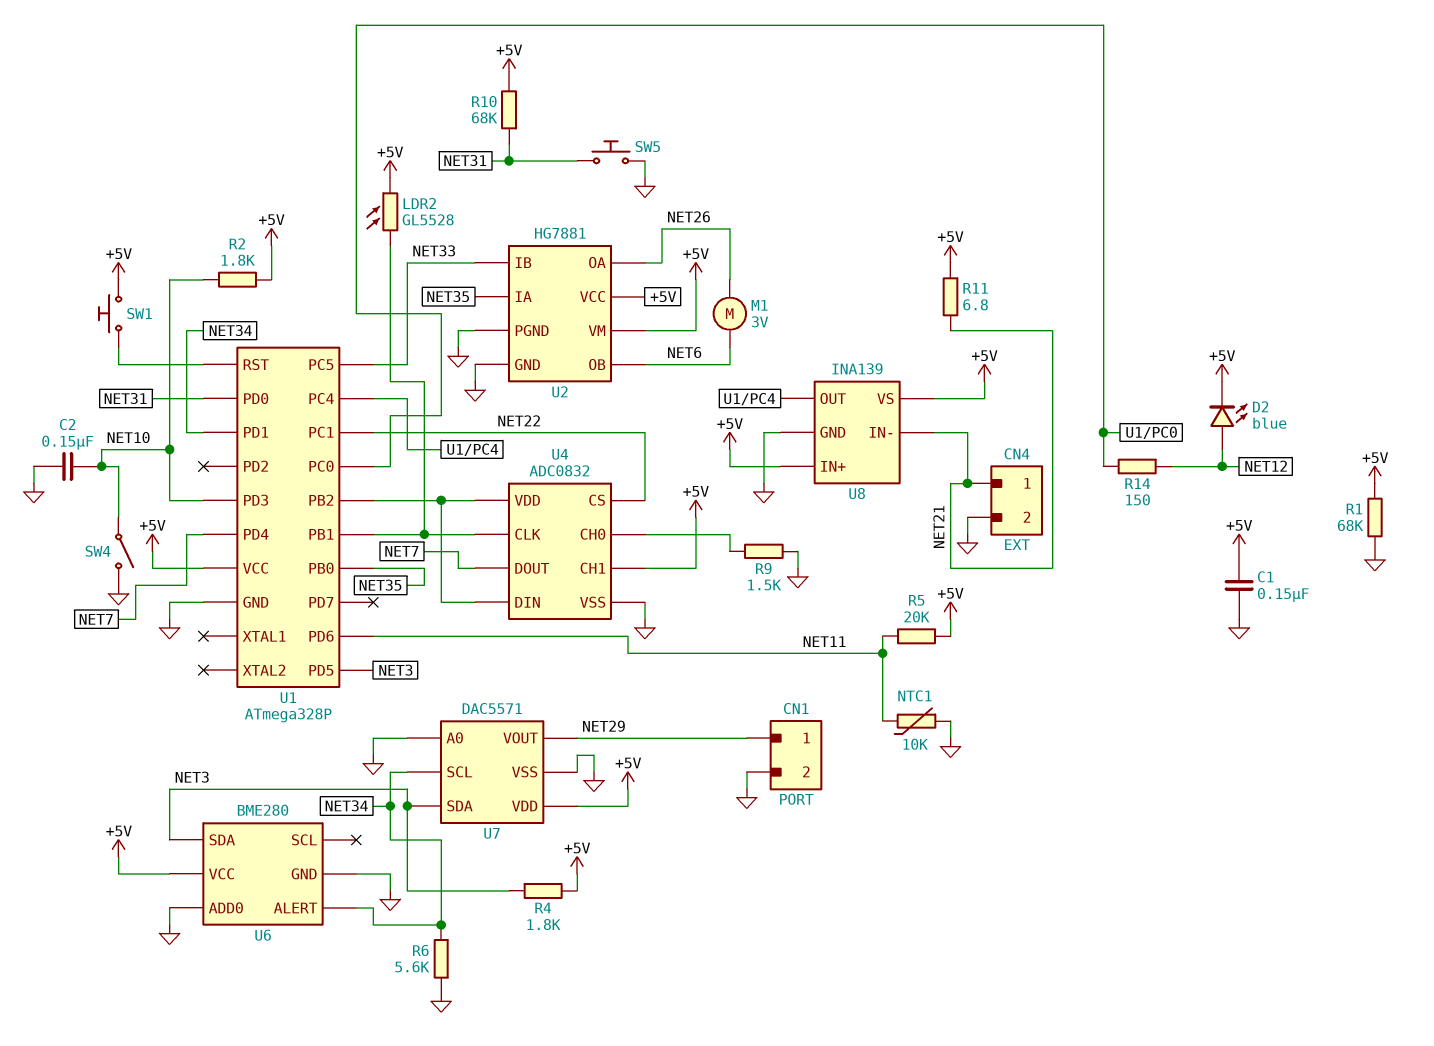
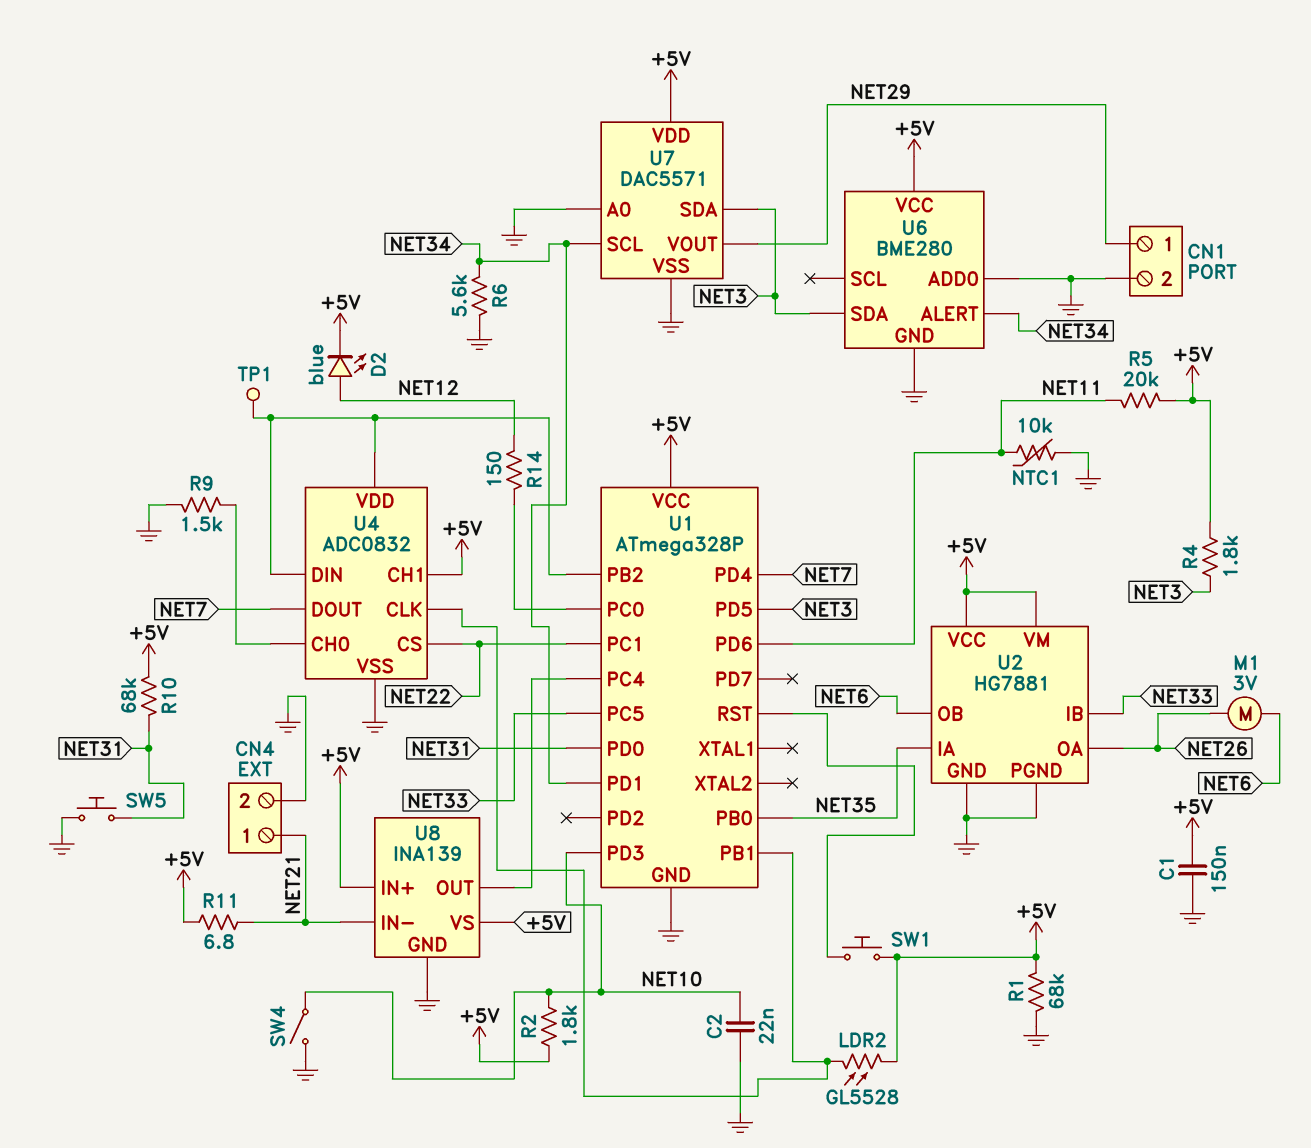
C2: 150nF (GND, NET10) -> 22nF (GND, NET10)
TP1: none -> test point (U1/PB2)

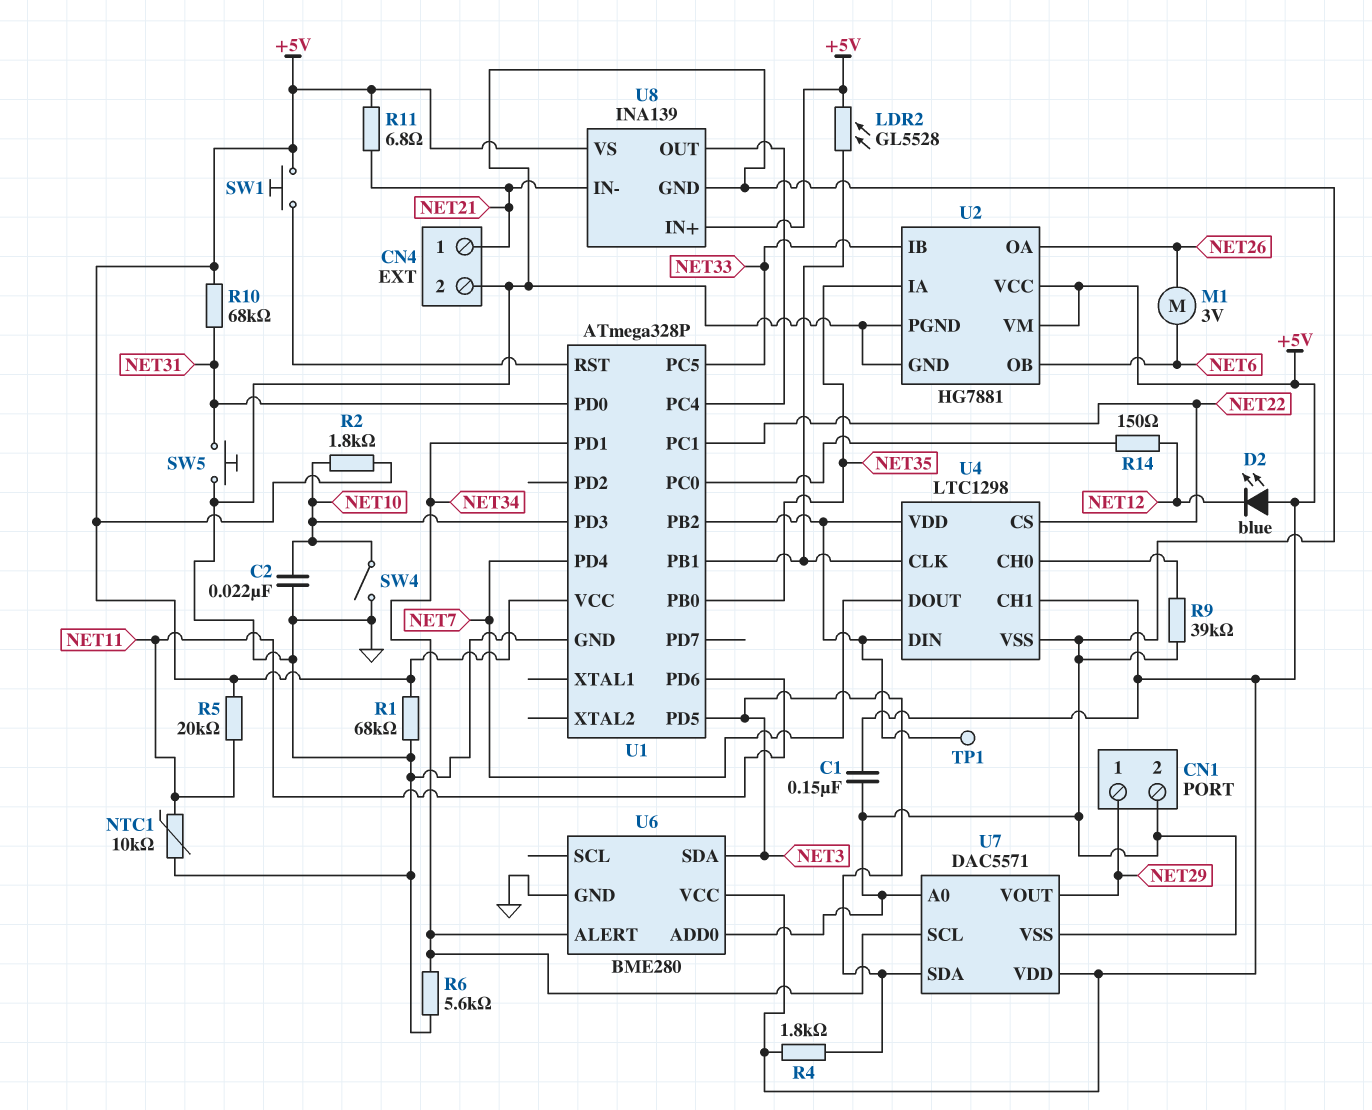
D2: LED blue (A NET12, K +5V) -> LED blue (A +5V, K NET12)
R9: 1.5k (GND, U4/CH0) -> 39k (GND, U4/CH0)
U4: ADC0832 -> LTC1298

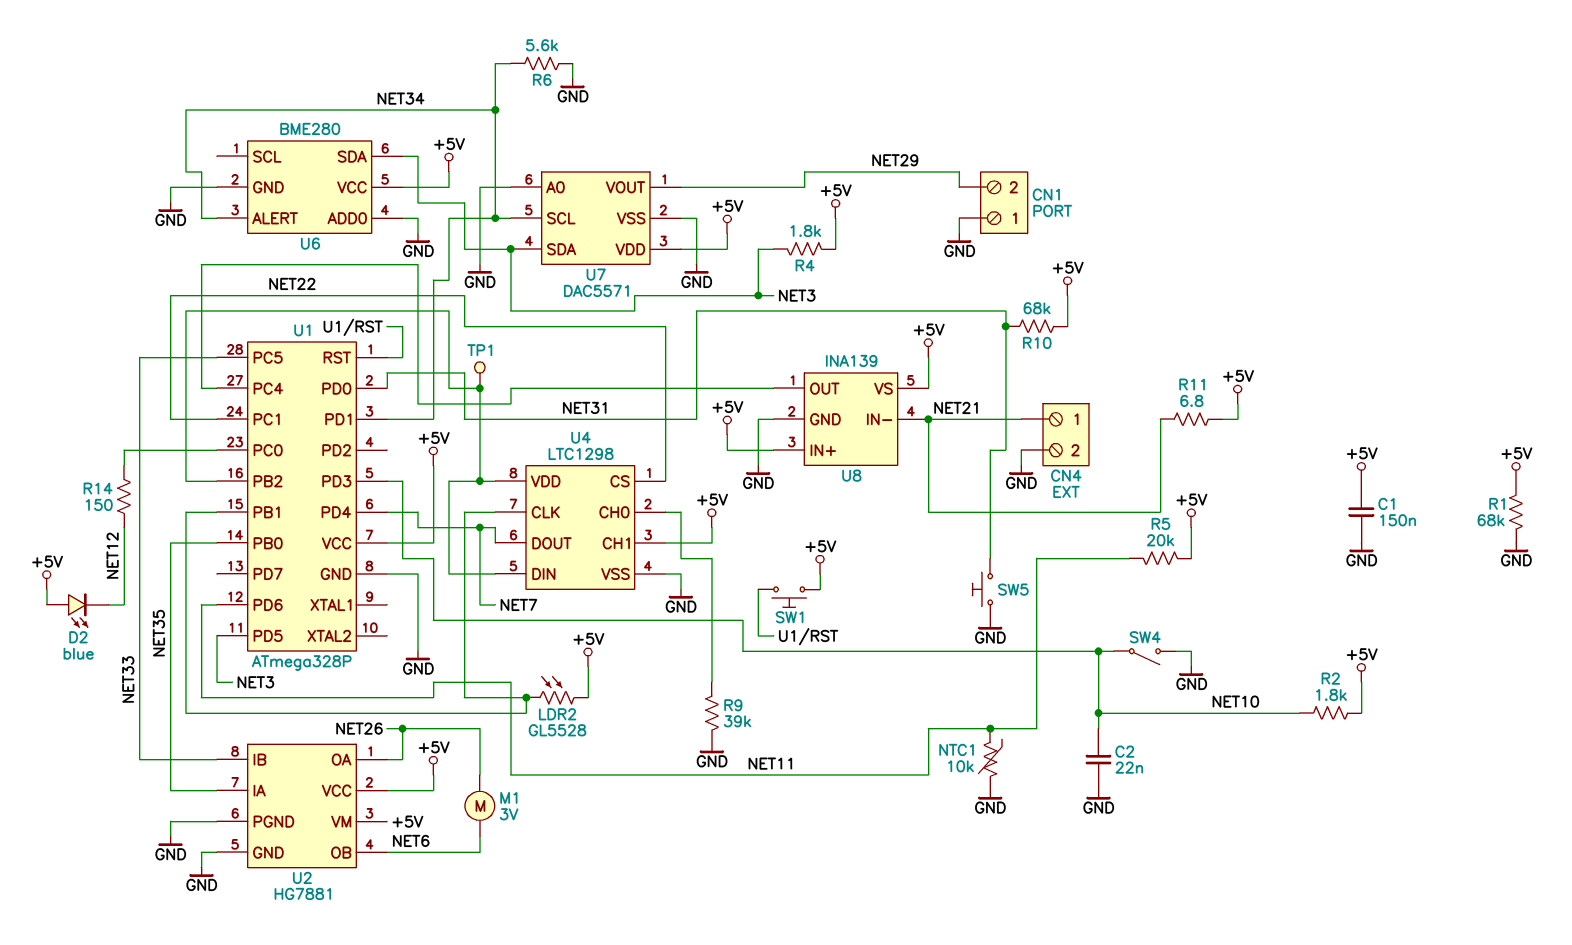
CN1 pin 1: NET29 -> GND
CN1 pin 2: GND -> NET29

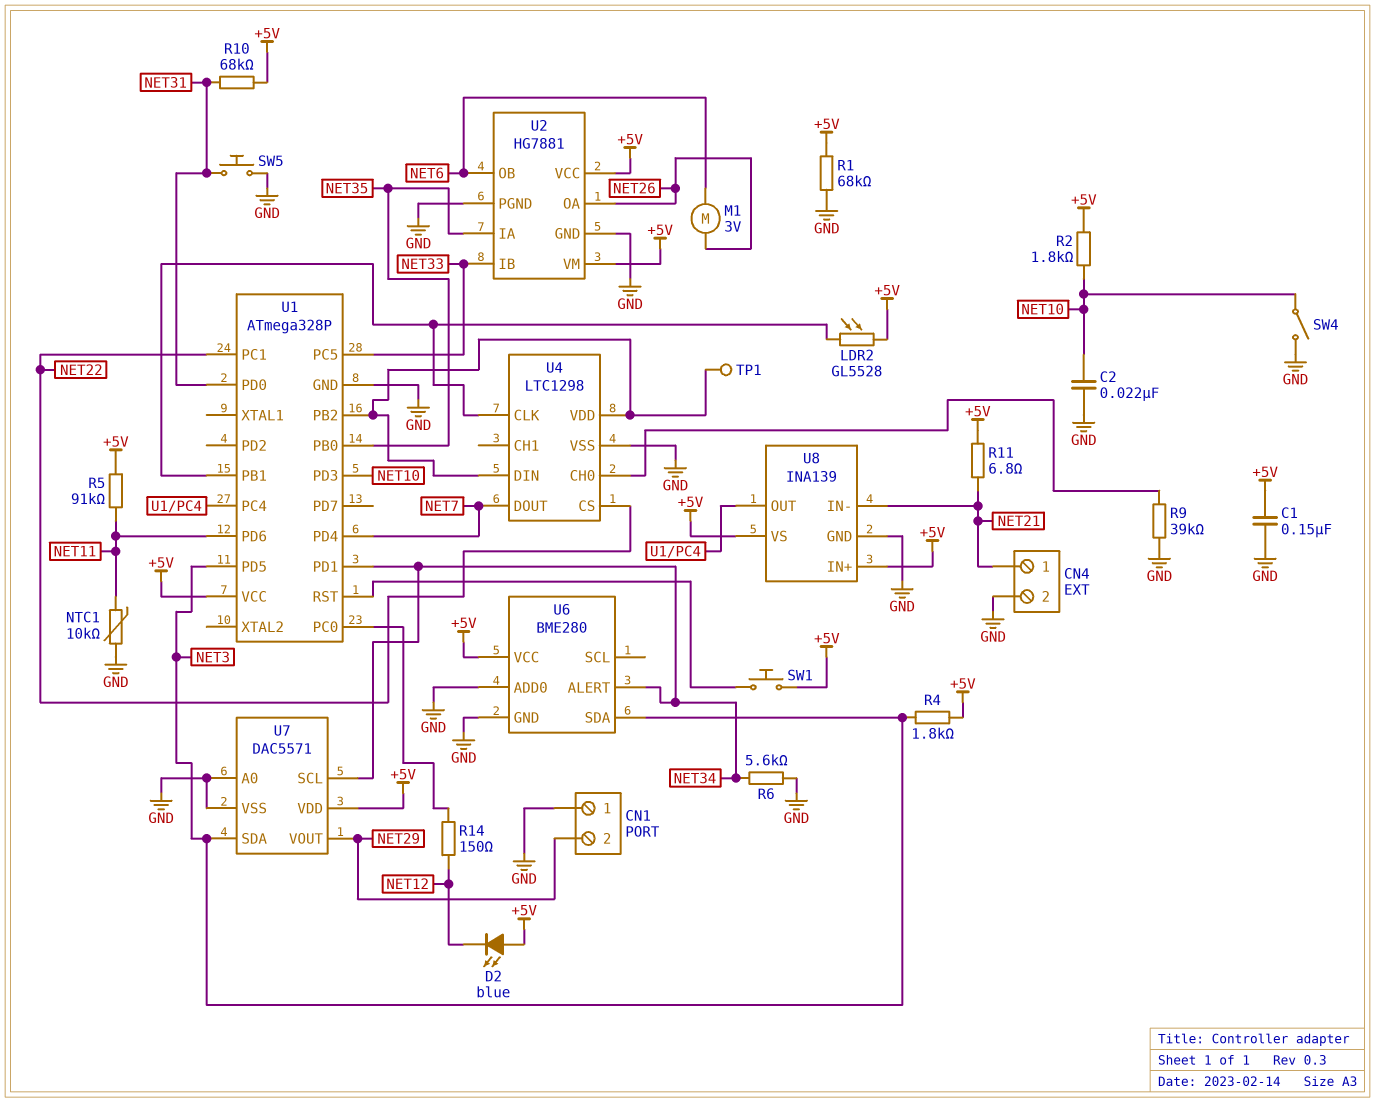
R5: 20k (+5V, NET11) -> 91k (+5V, NET11)
U4 pin CH1: +5V -> none

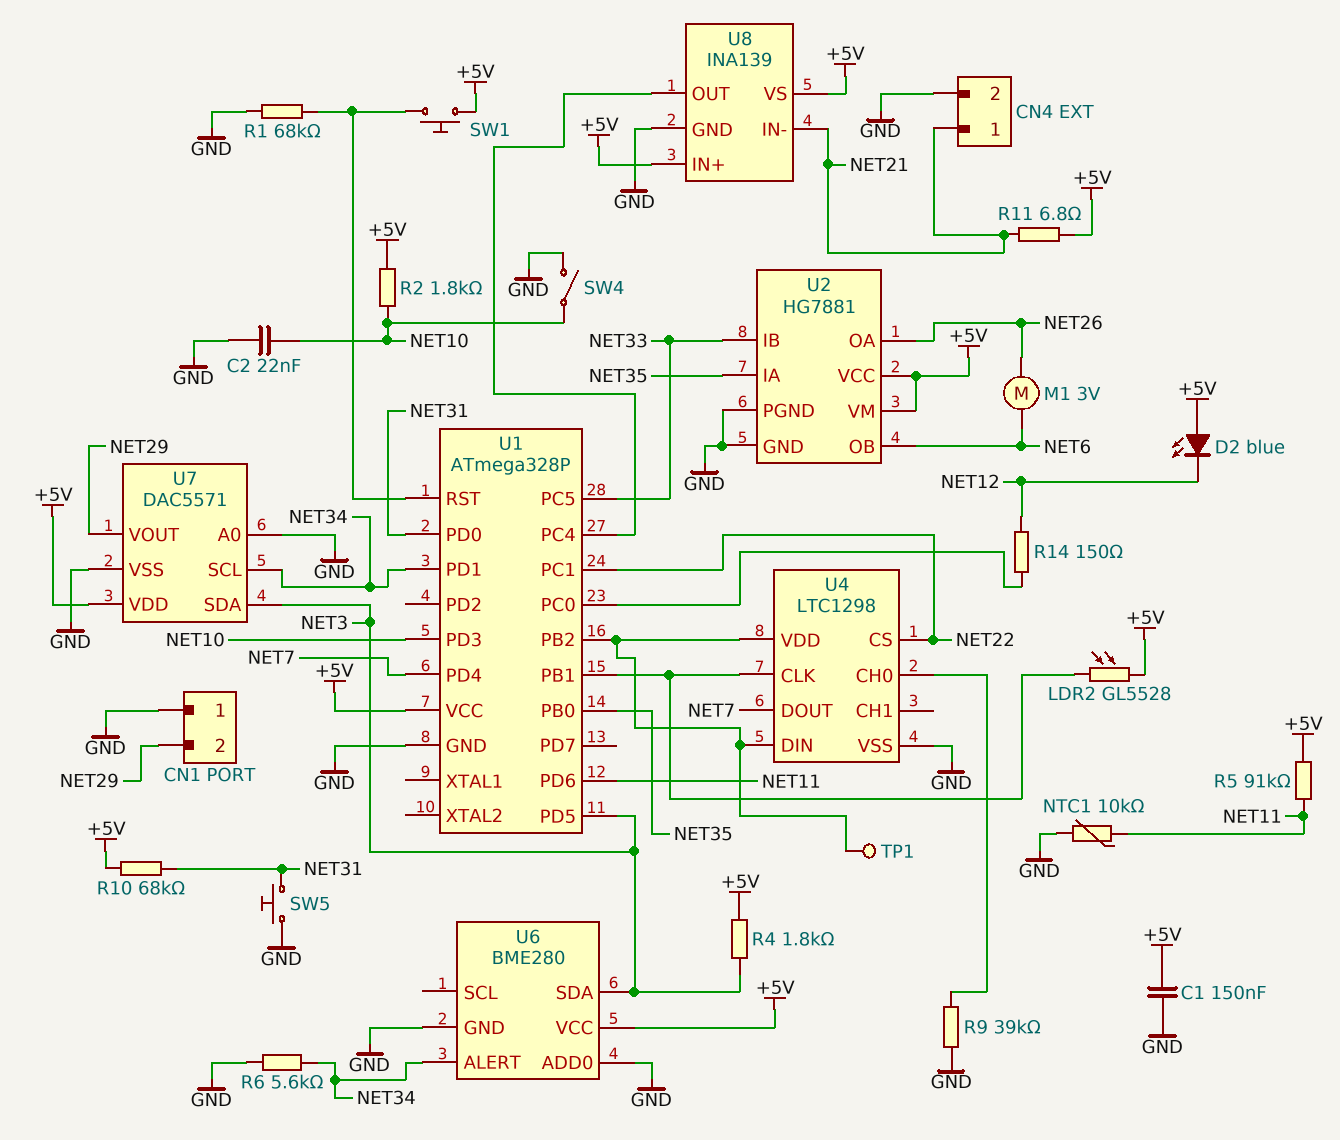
R1: 68k (+5V, GND) -> 68k (GND, U1/RST)

